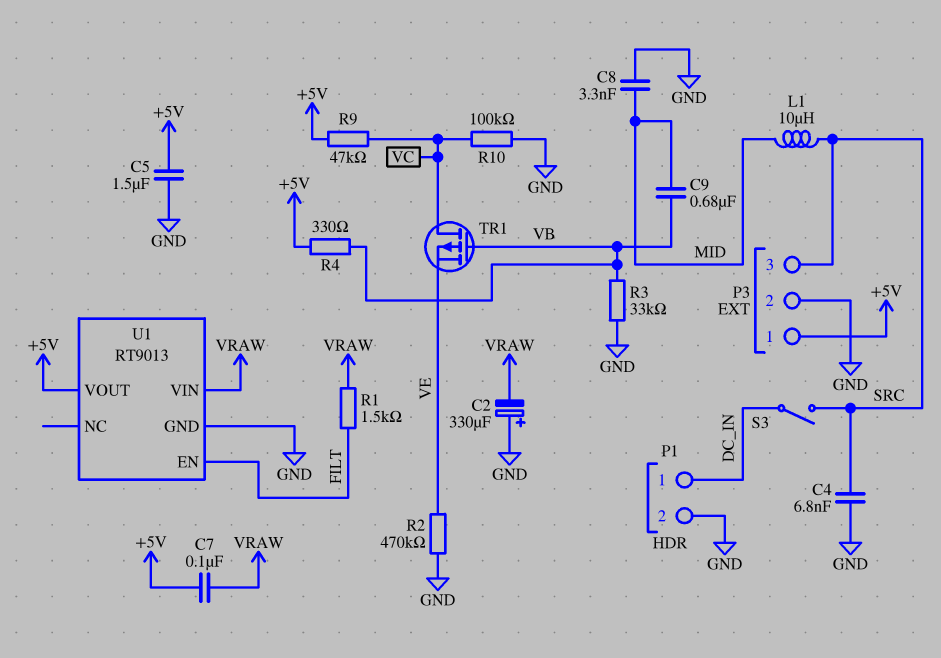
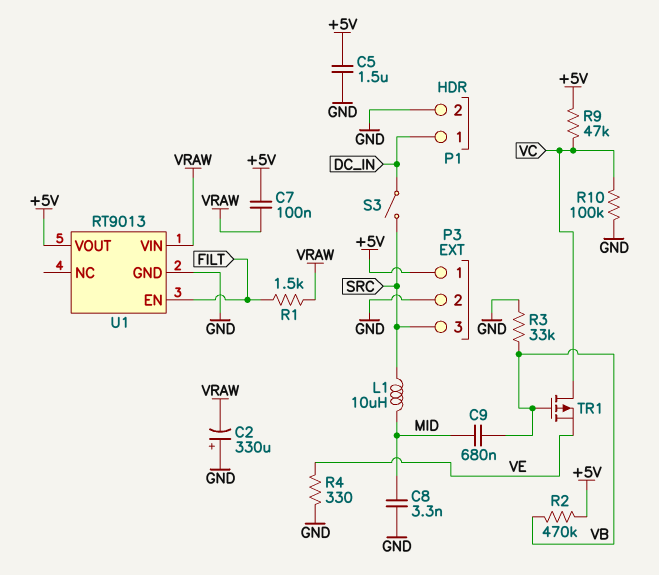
C4: 6.8nF (GND, SRC) -> none
R2: 470k (GND, VE) -> 470k (+5V, VB)
R4: 330 (+5V, VB) -> 330 (GND, VE)

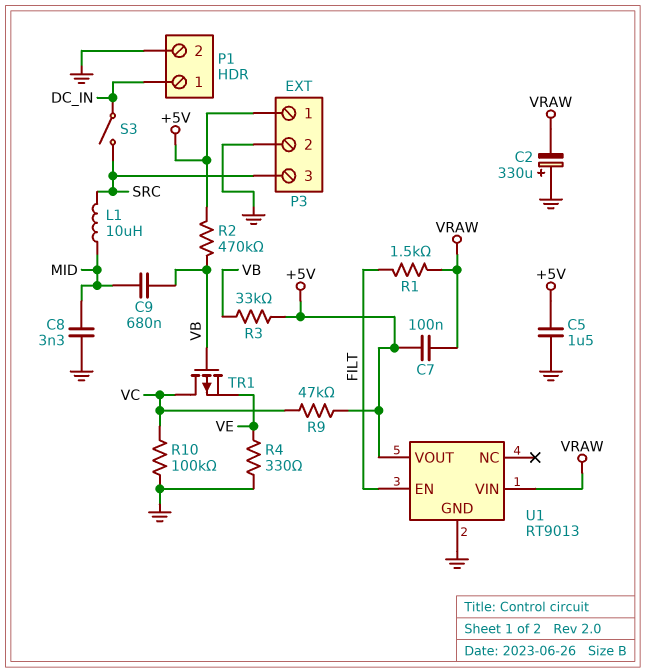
R3: 33k (GND, VB) -> 33k (+5V, VB)

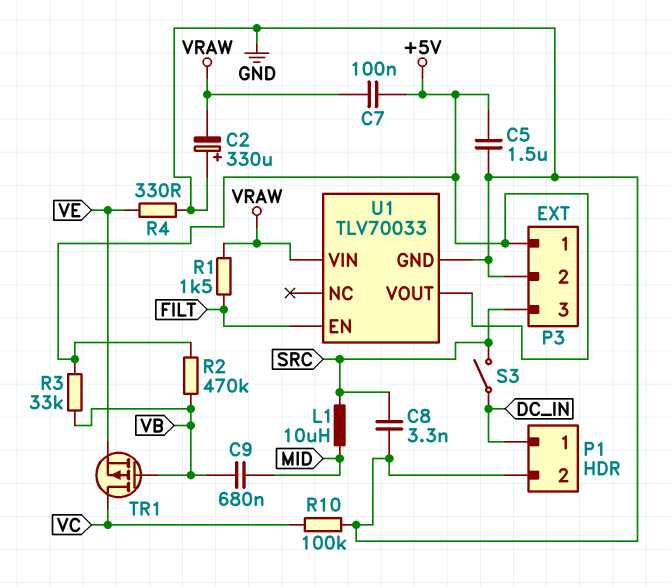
C8: 3.3nF (GND, MID) -> 3.3nF (GND, SRC)
R9: 47k (+5V, VC) -> none
U1: RT9013 -> TLV70033

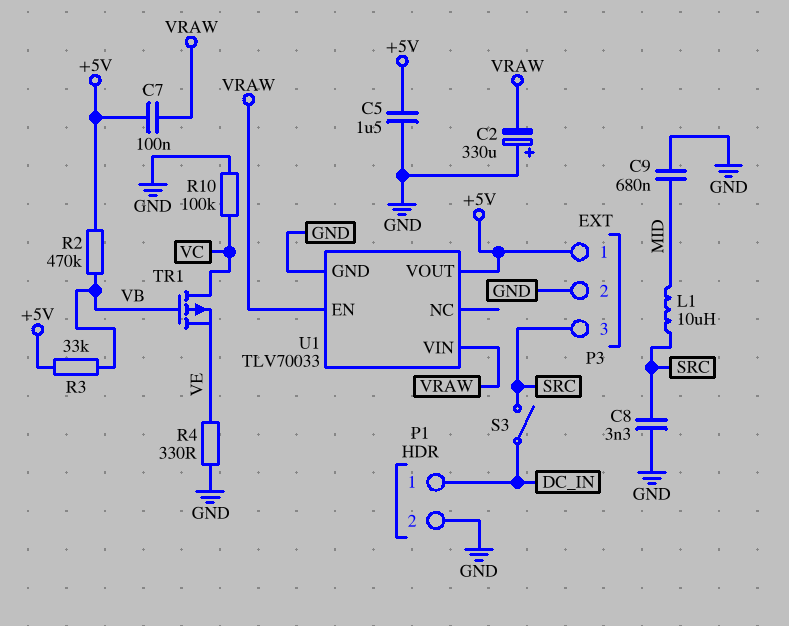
C9: 680nF (MID, VB) -> 680nF (GND, MID)
R1: 1.5k (FILT, VRAW) -> none
U1 pin EN: FILT -> VRAW

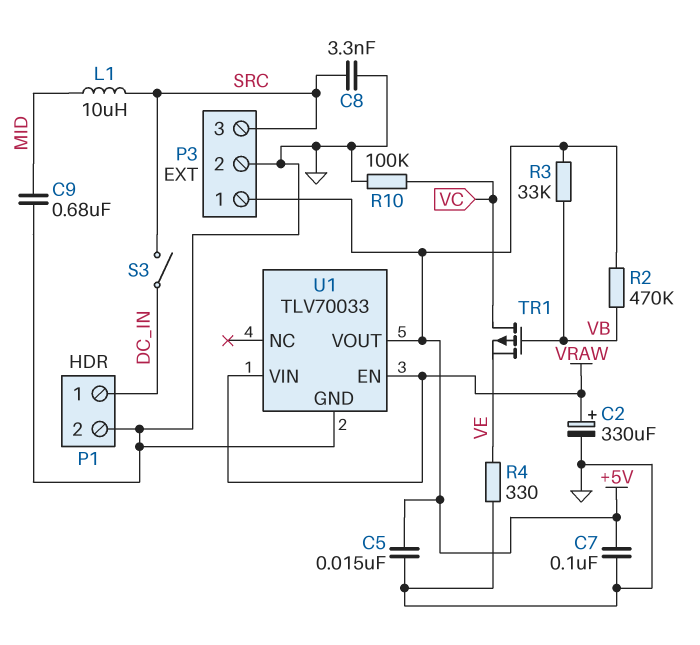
C2: 330uF (plus GND, minus VRAW) -> 330uF (plus VRAW, minus GND)
C5: 1.5uF (+5V, GND) -> 15nF (+5V, GND)
C7: 100nF (+5V, VRAW) -> 100nF (+5V, GND)

